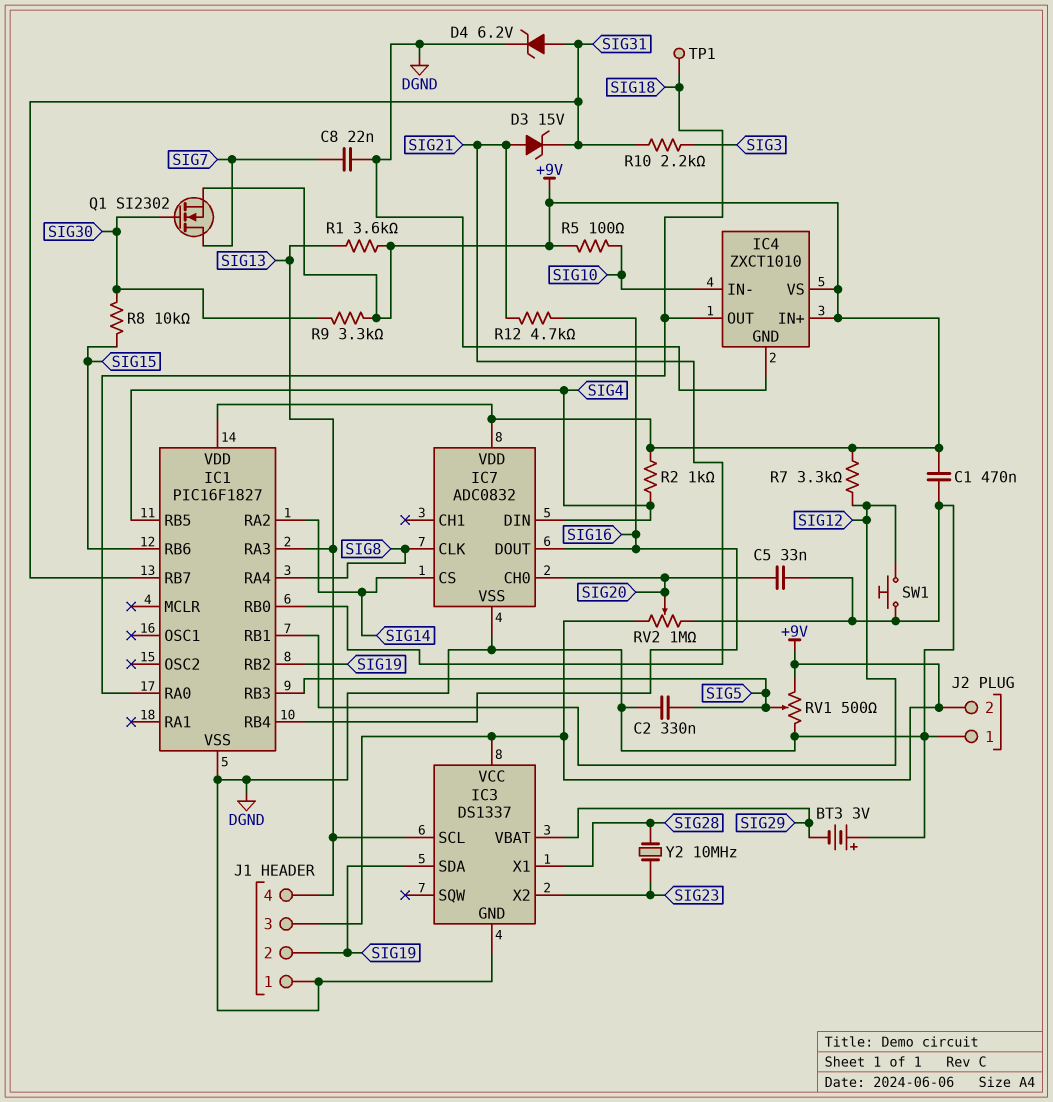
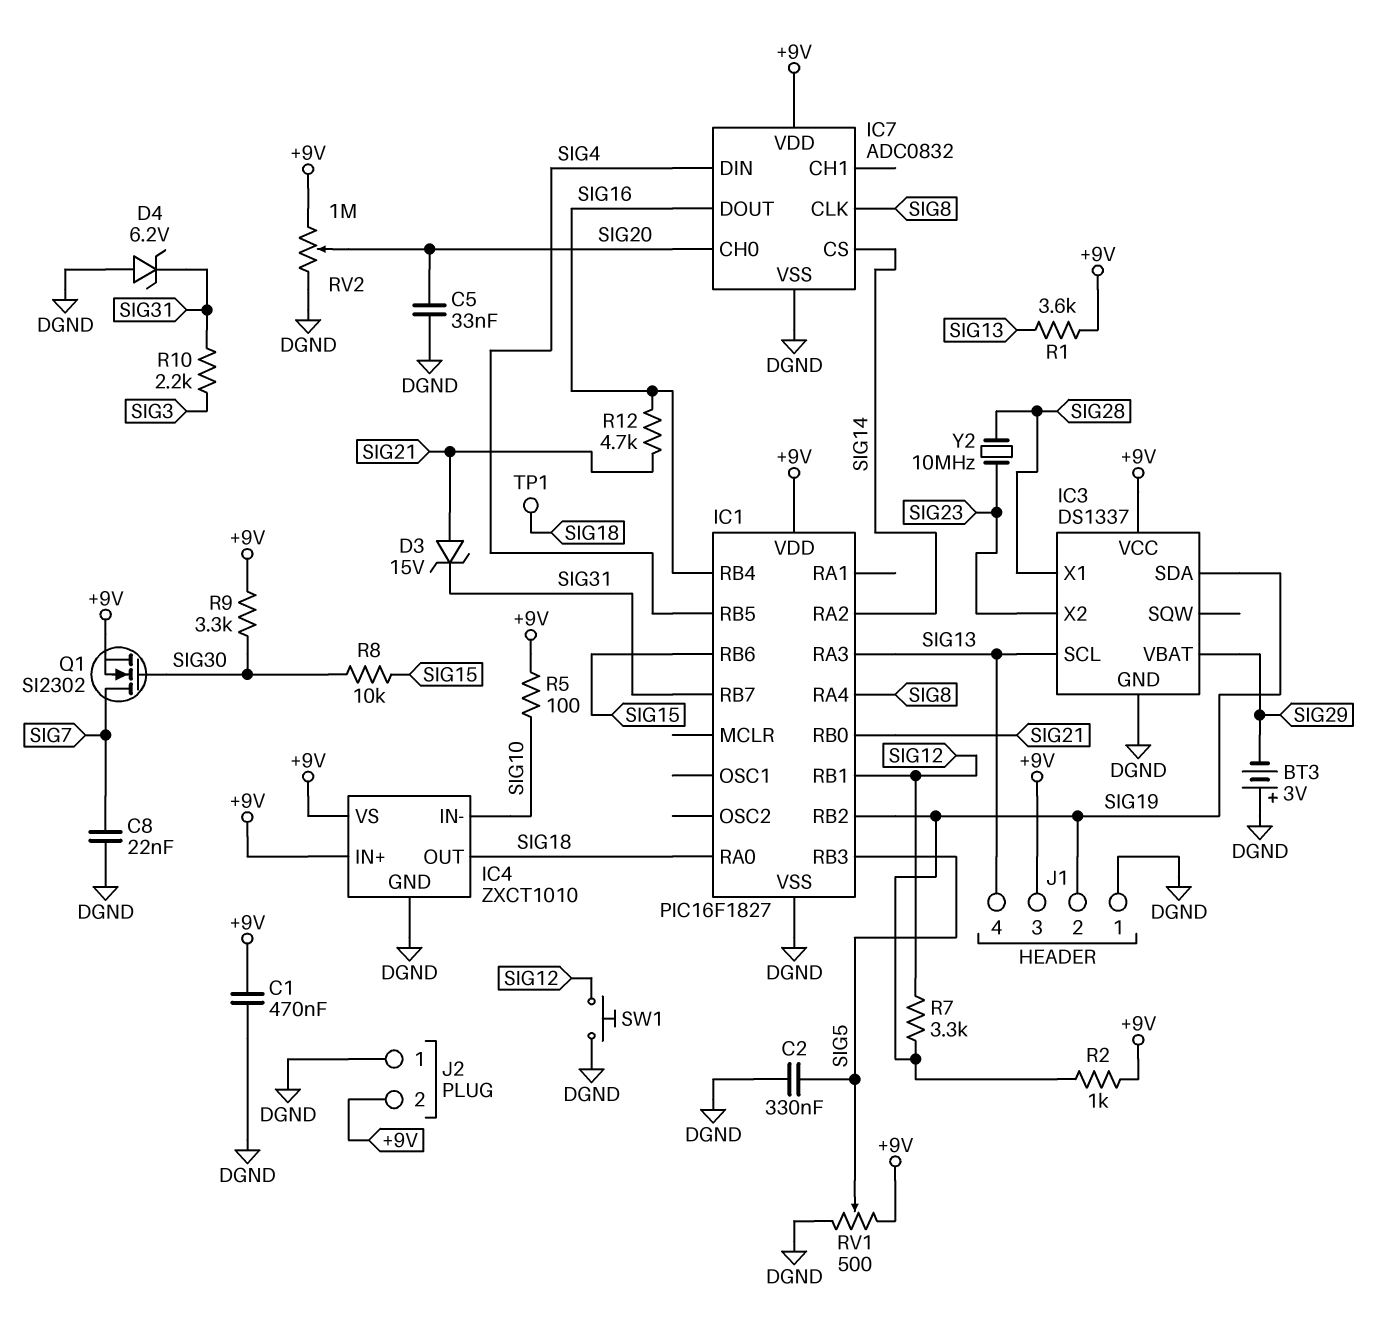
D4: zener 6.2V (A SIG31, K DGND) -> zener 6.2V (A DGND, K SIG31)
R2: 1k (+9V, SIG4) -> 1k (+9V, SIG19)
R7: 3.3k (+9V, SIG12) -> 3.3k (SIG12, SIG19)

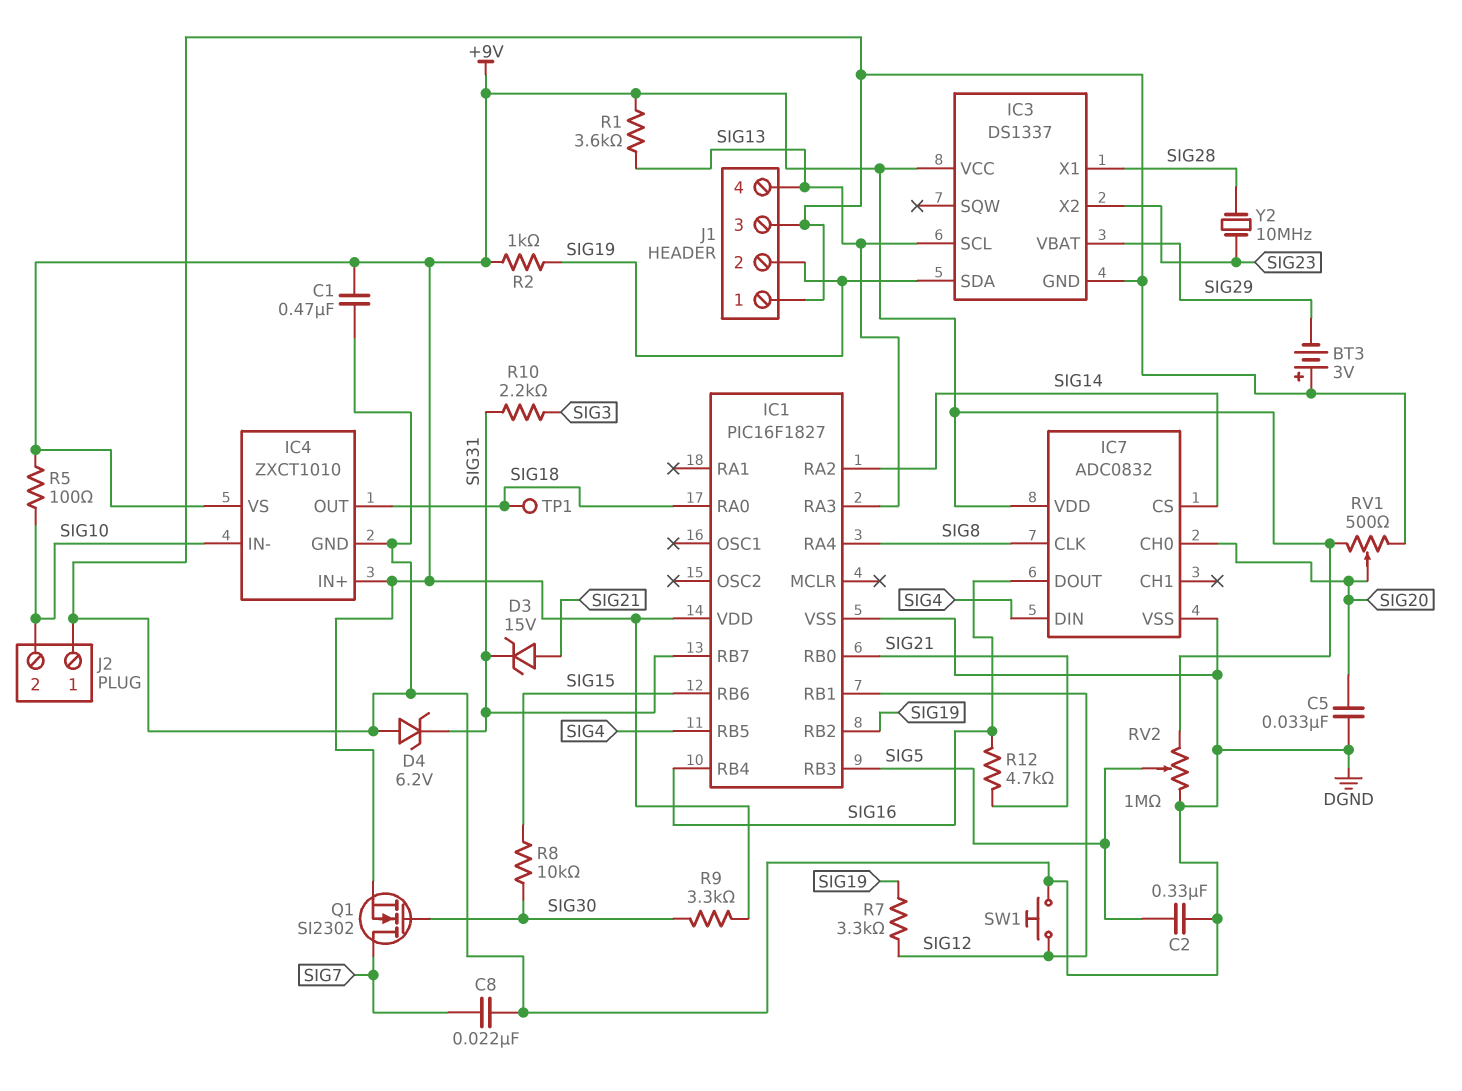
J1 pin 3: +9V -> DGND
J2 pin 2: +9V -> SIG10
RV1: 500 (+9V, DGND, wiper SIG5) -> 500 (+9V, DGND, wiper SIG20)
RV2: 1M (+9V, DGND, wiper SIG20) -> 1M (+9V, DGND, wiper SIG5)

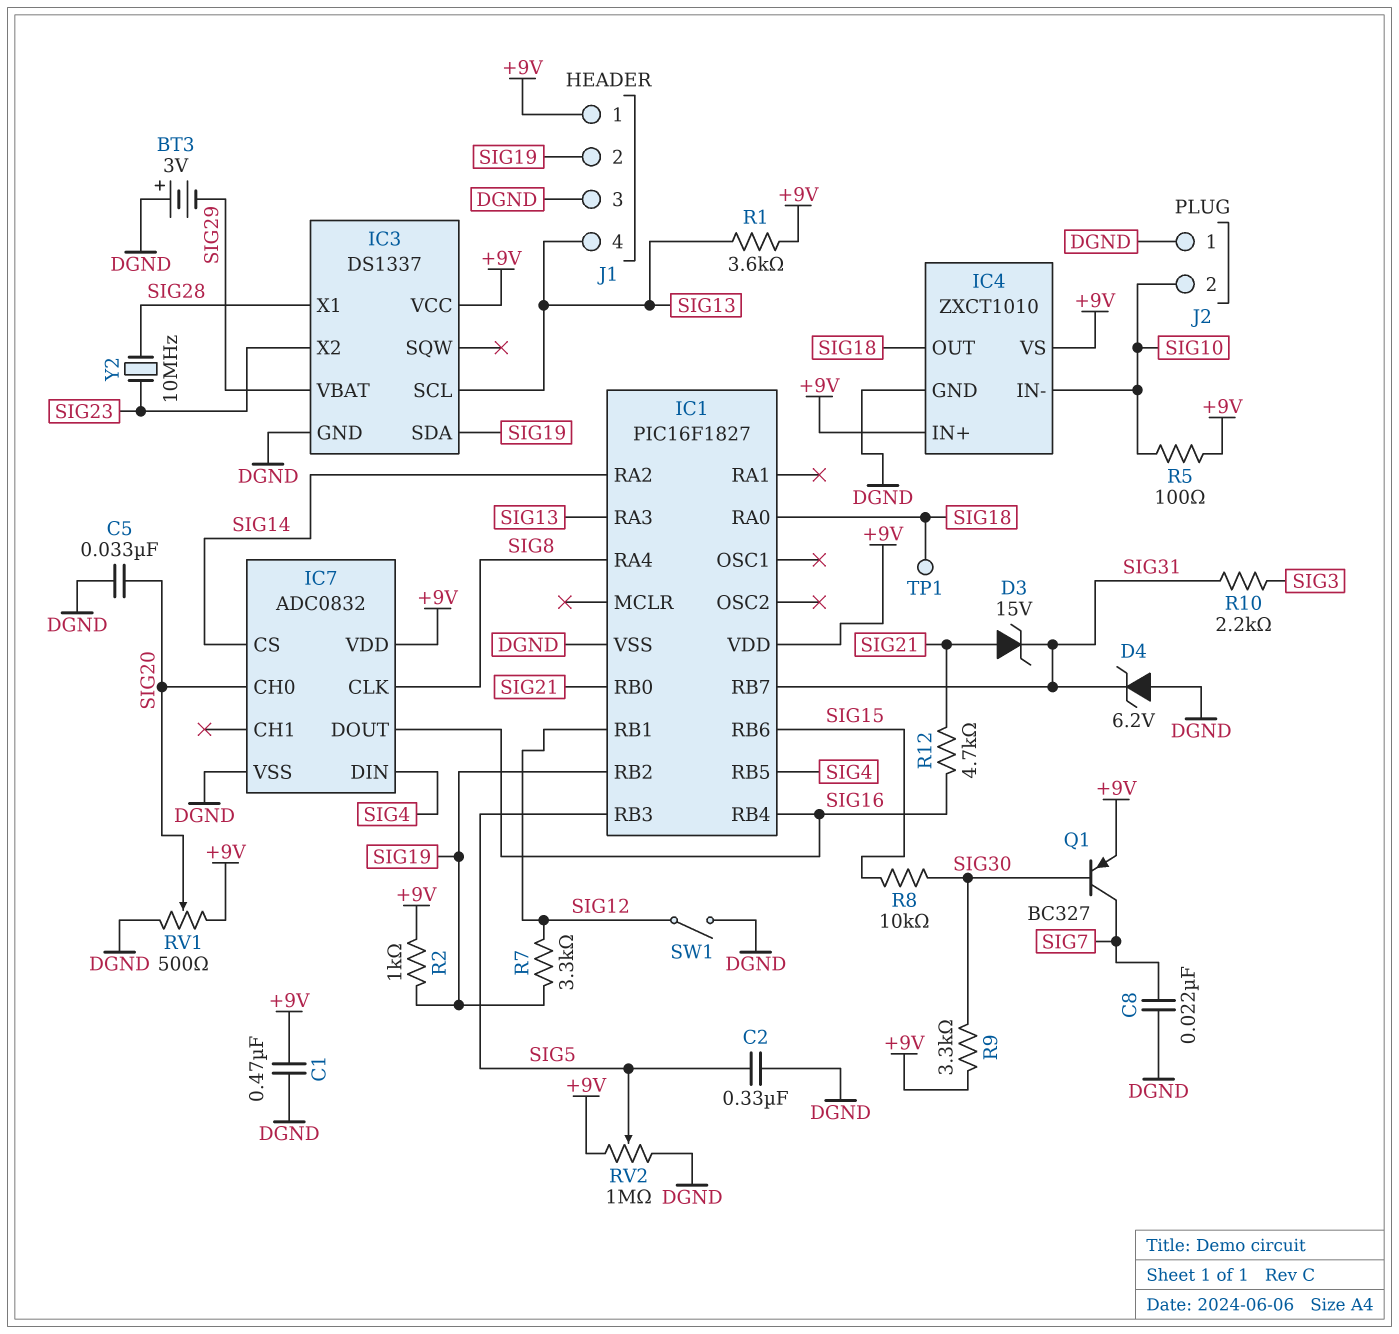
J1 pin 1: DGND -> +9V
Q1: NMOS SI2302 (G SIG30, D SIG7, S +9V) -> PNP BC327 (B SIG30, C SIG7, E +9V)
SW1: button (DGND, SIG12) -> switch (DGND, SIG12)

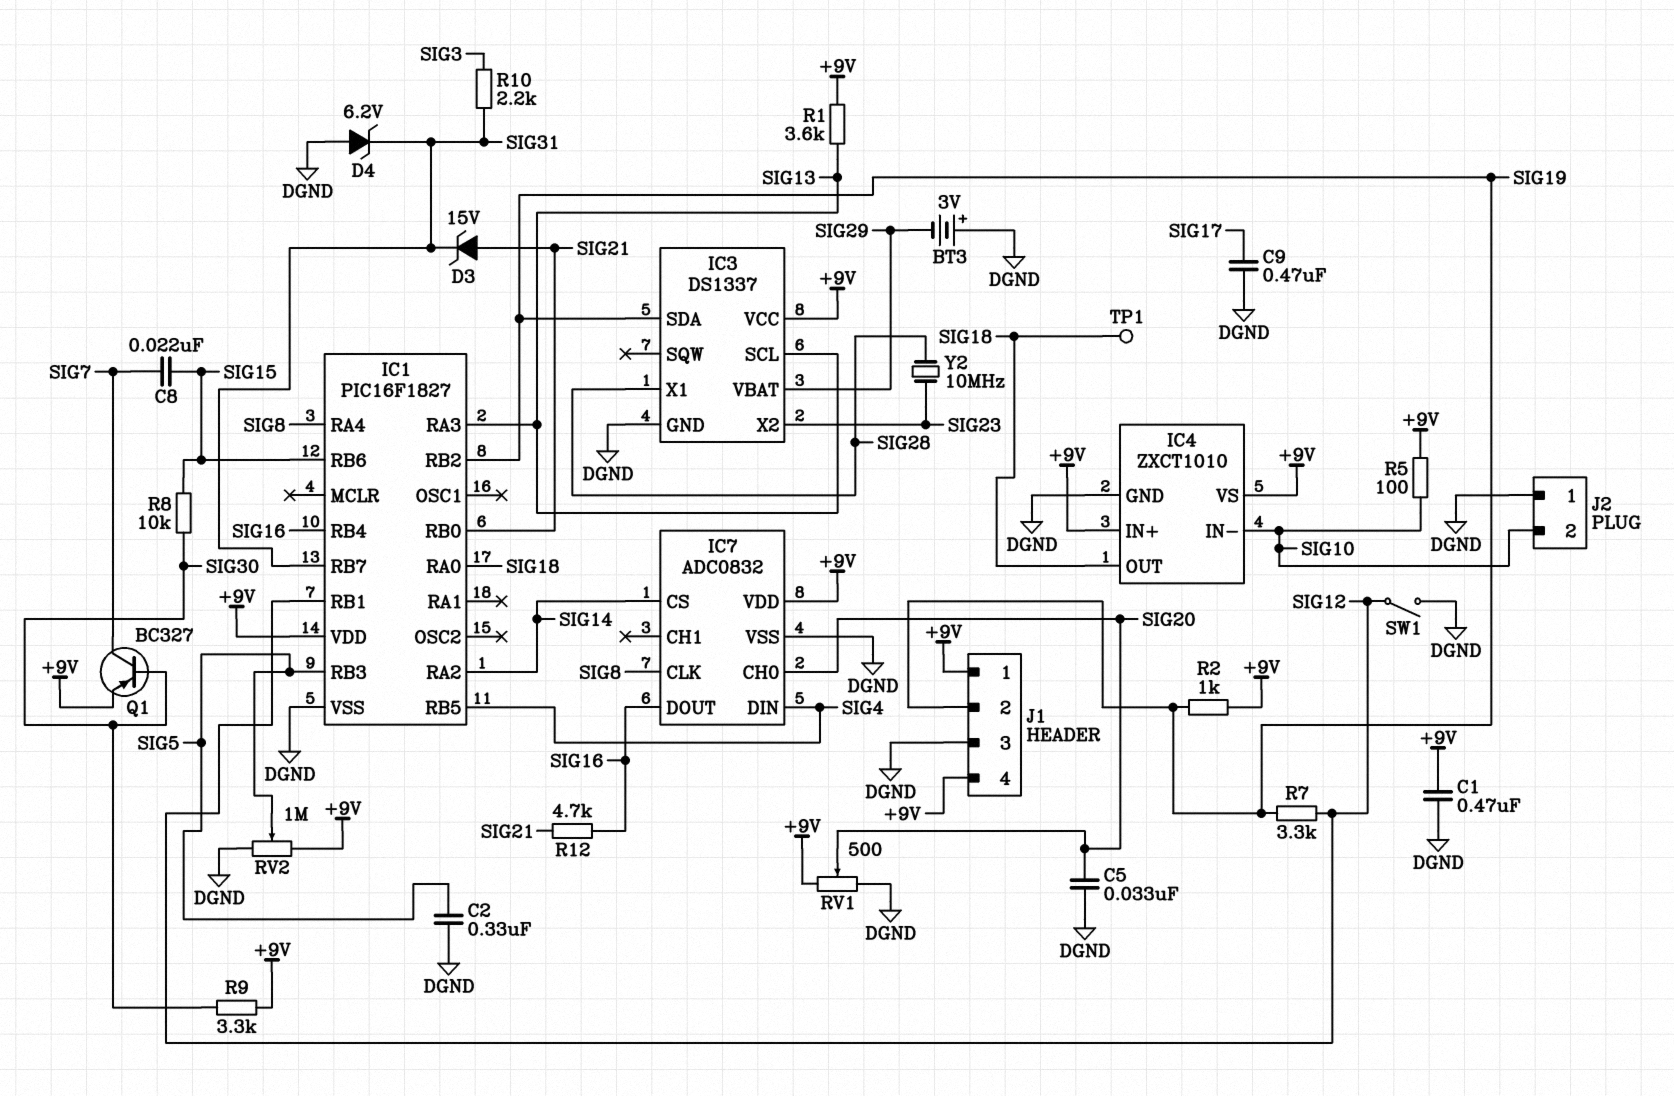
C8: 22nF (DGND, SIG7) -> 22nF (SIG7, SIG15)
C9: none -> 470nF (DGND, SIG17)
J1 pin 4: SIG13 -> +9V

